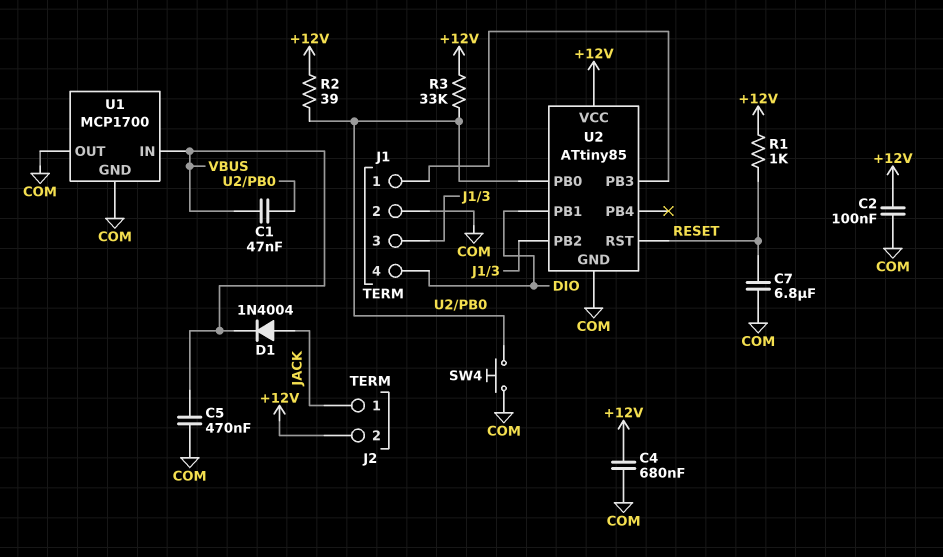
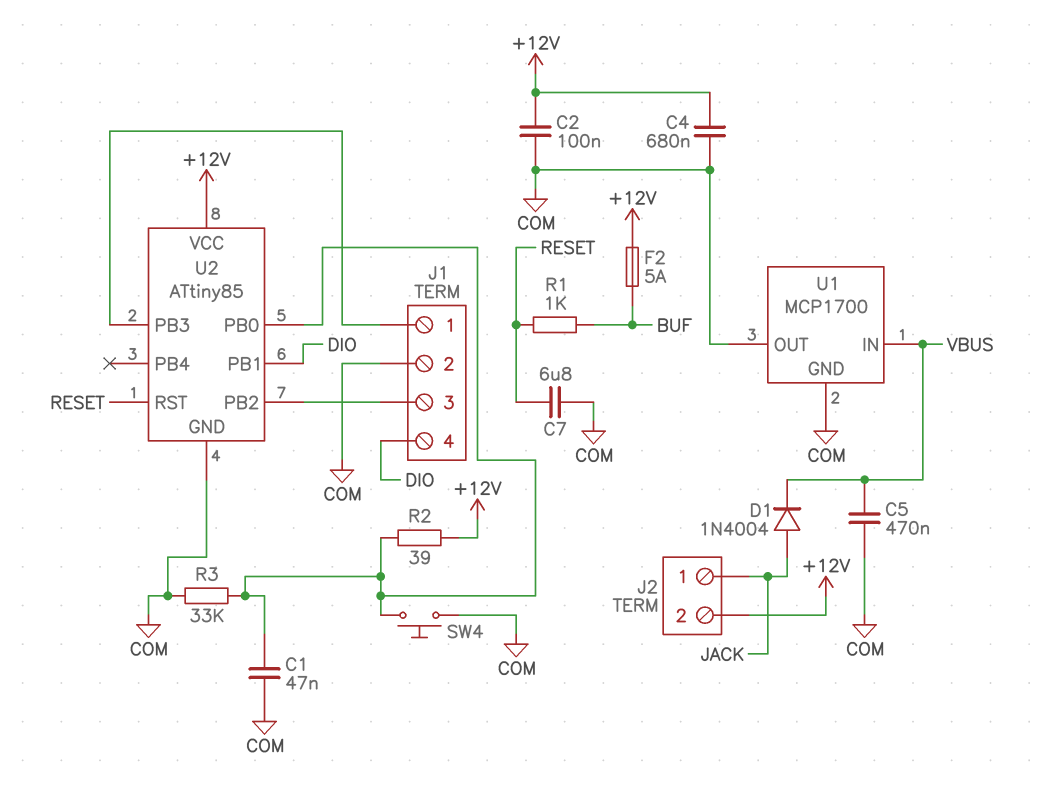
C1: 47nF (U2/PB0, VBUS) -> 47nF (COM, U2/PB0)
F2: none -> 5A (+12V, BUF)
R1: 1k (+12V, RESET) -> 1k (BUF, RESET)
R3: 33k (+12V, U2/PB0) -> 33k (COM, U2/PB0)

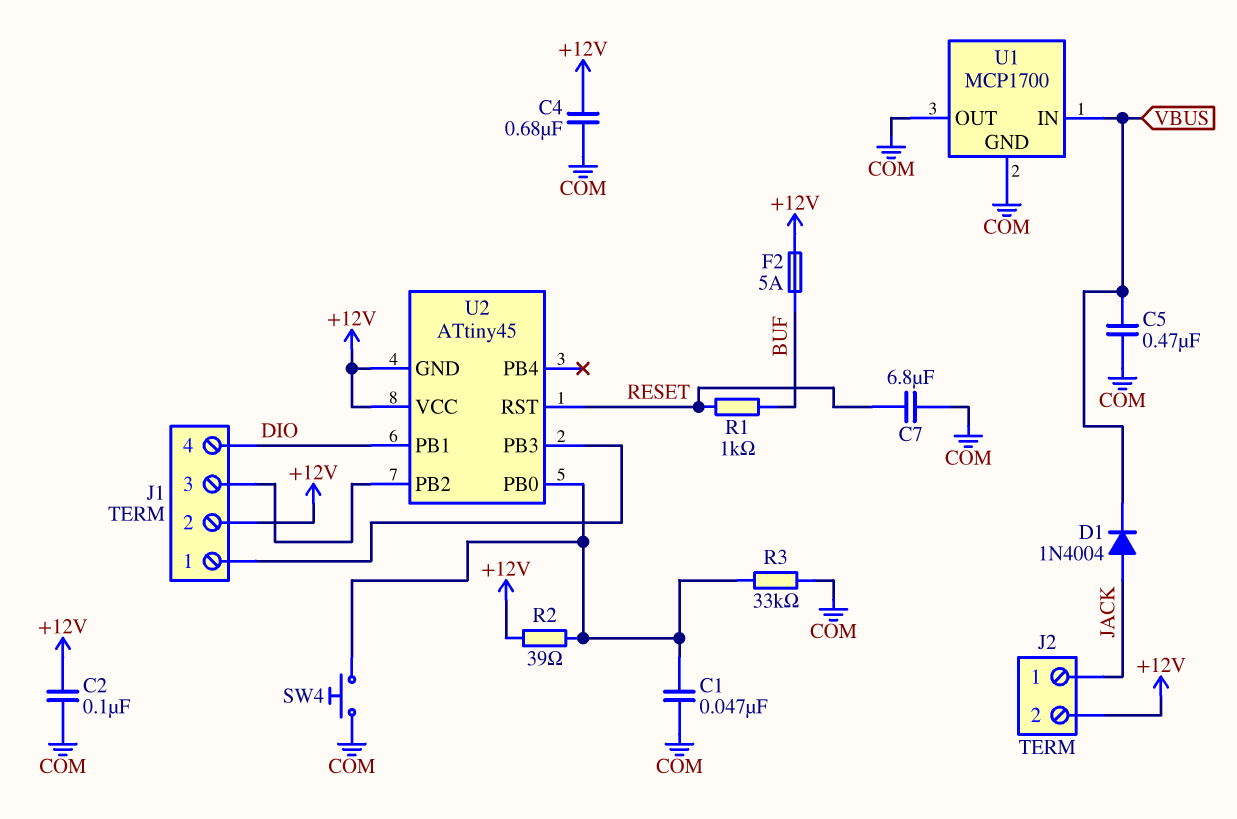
J1 pin 2: COM -> +12V
U2: ATtiny85 -> ATtiny45
U2 pin GND: COM -> +12V

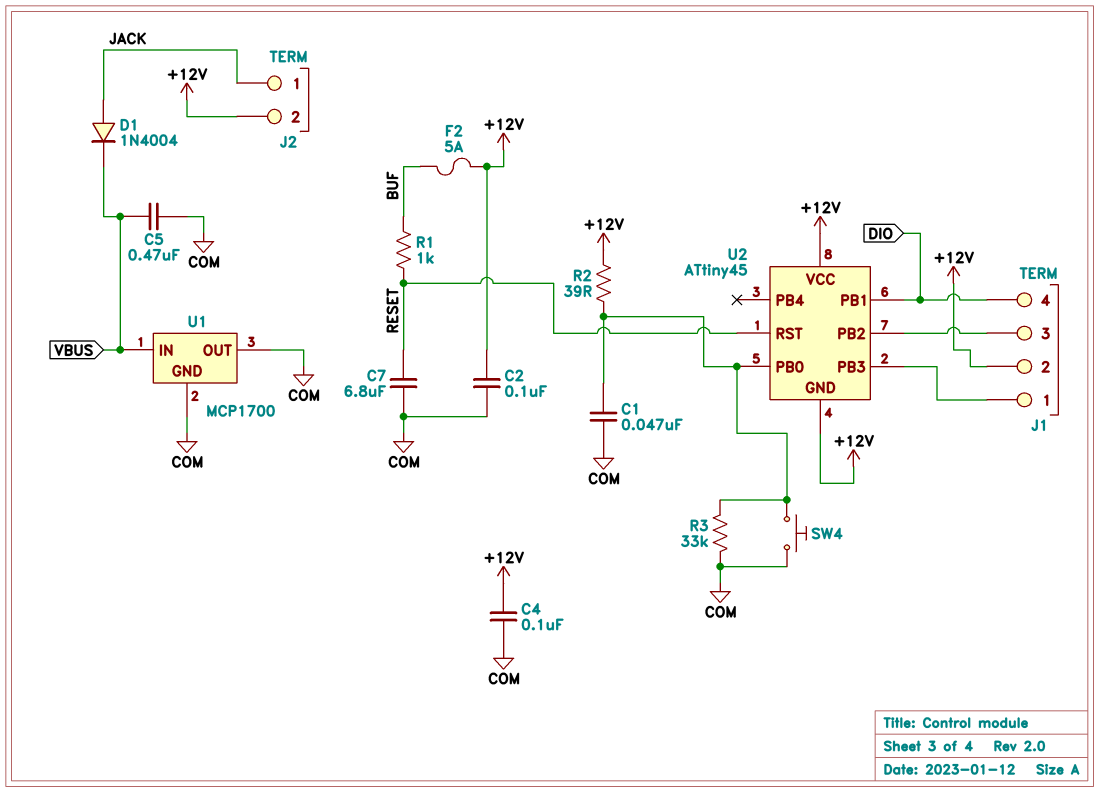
C4: 680nF (+12V, COM) -> 100nF (+12V, COM)

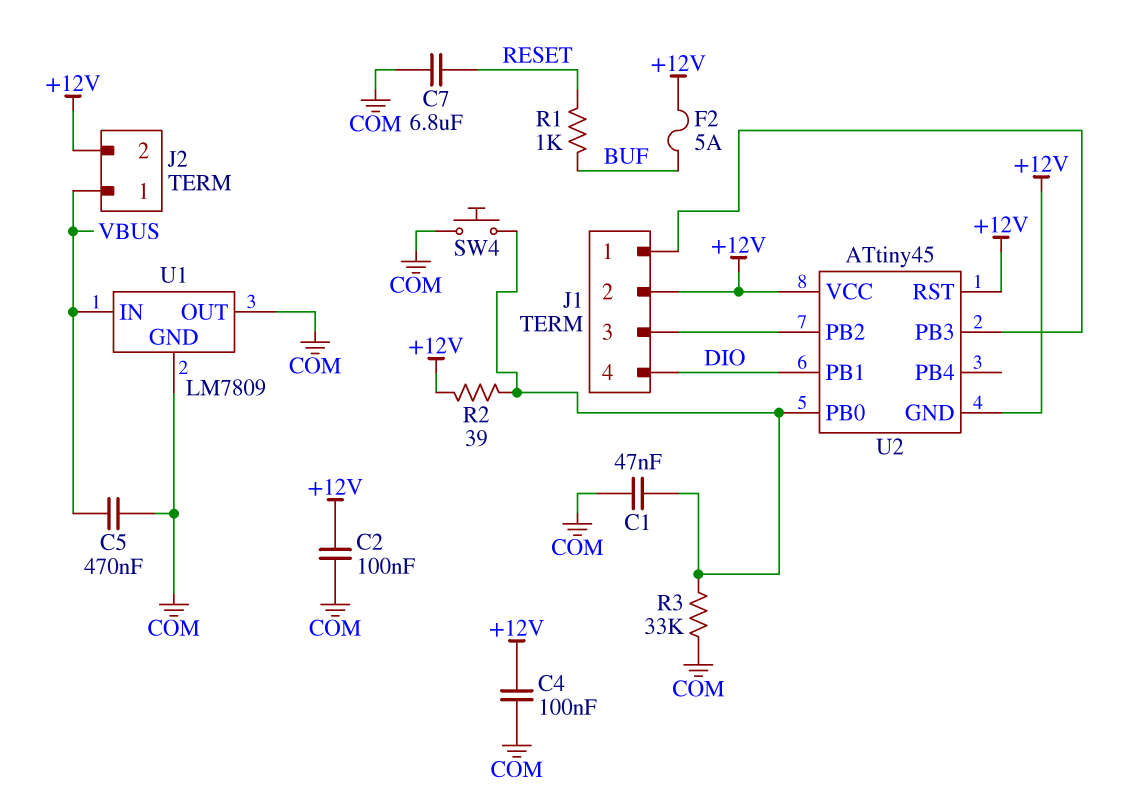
D1: diode 1N4004 (A JACK, K VBUS) -> none
J2 pin 1: JACK -> VBUS
U1: MCP1700 -> LM7809
U2 pin RST: RESET -> +12V

